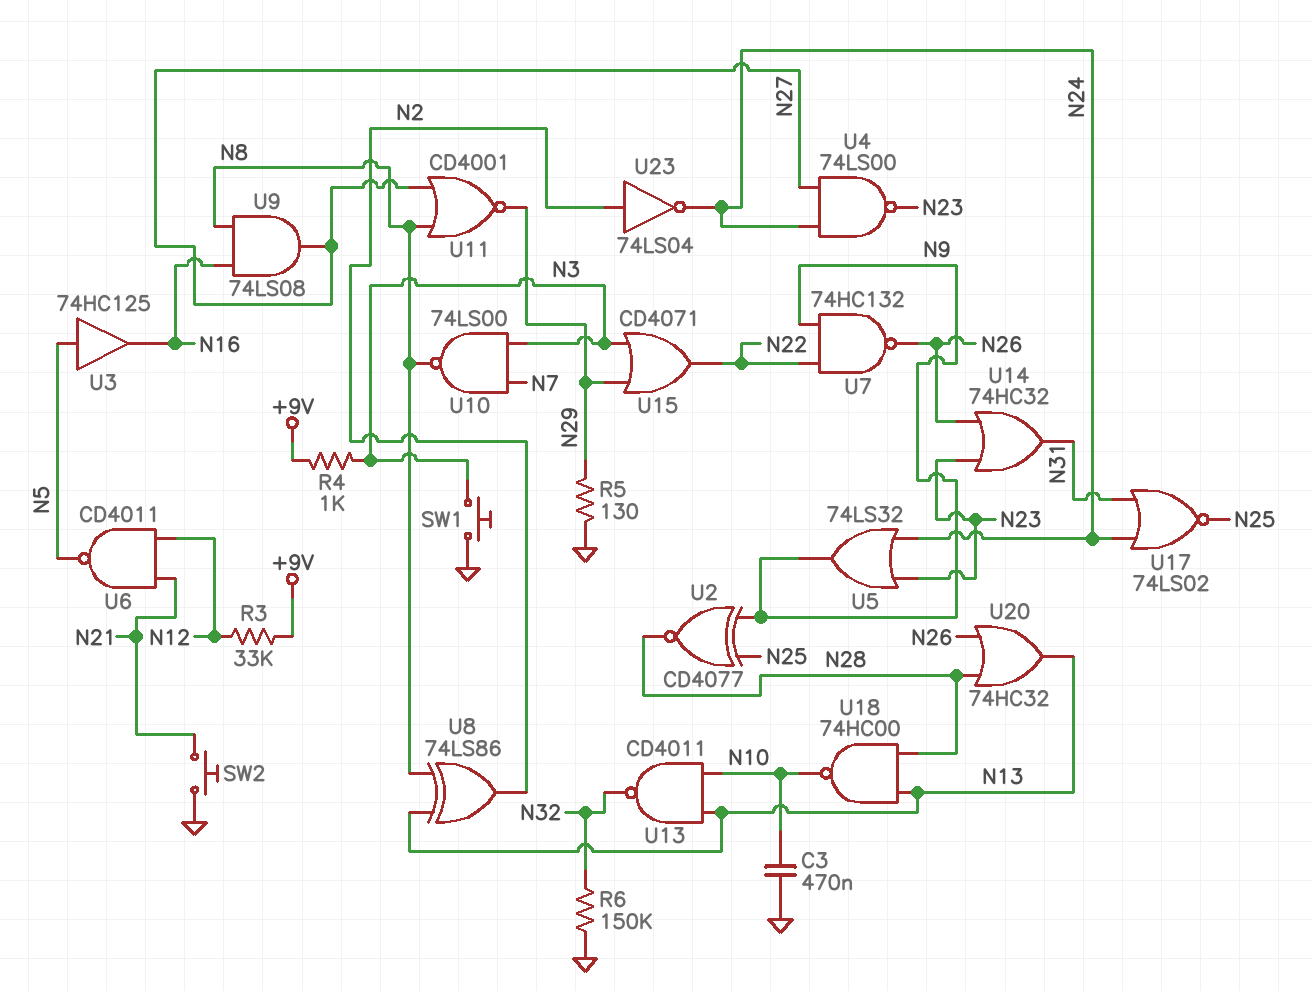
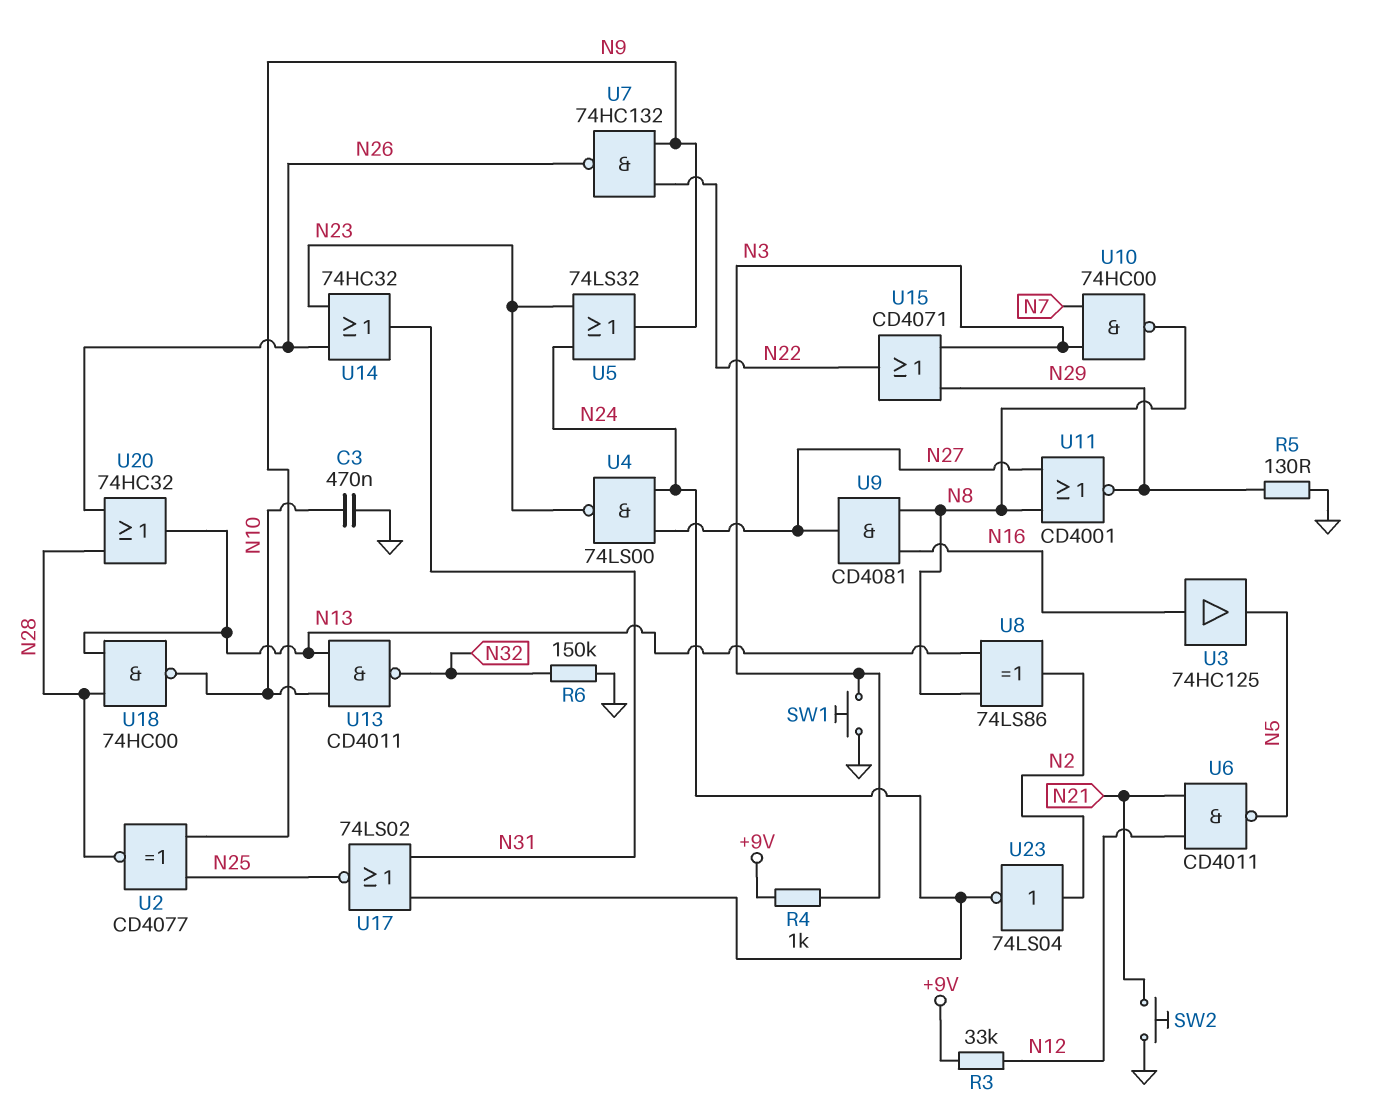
U3: buffer 74HC125 (in N5, out N16) -> buffer 74HC125 (in N16, out N5)
U9: AND 74LS08 (in N8, in N16, out N27) -> AND CD4081 (in N8, in N16, out N27)
U10: NAND 74LS00 (in N3, in N7, out N8) -> NAND 74HC00 (in N3, in N7, out N8)

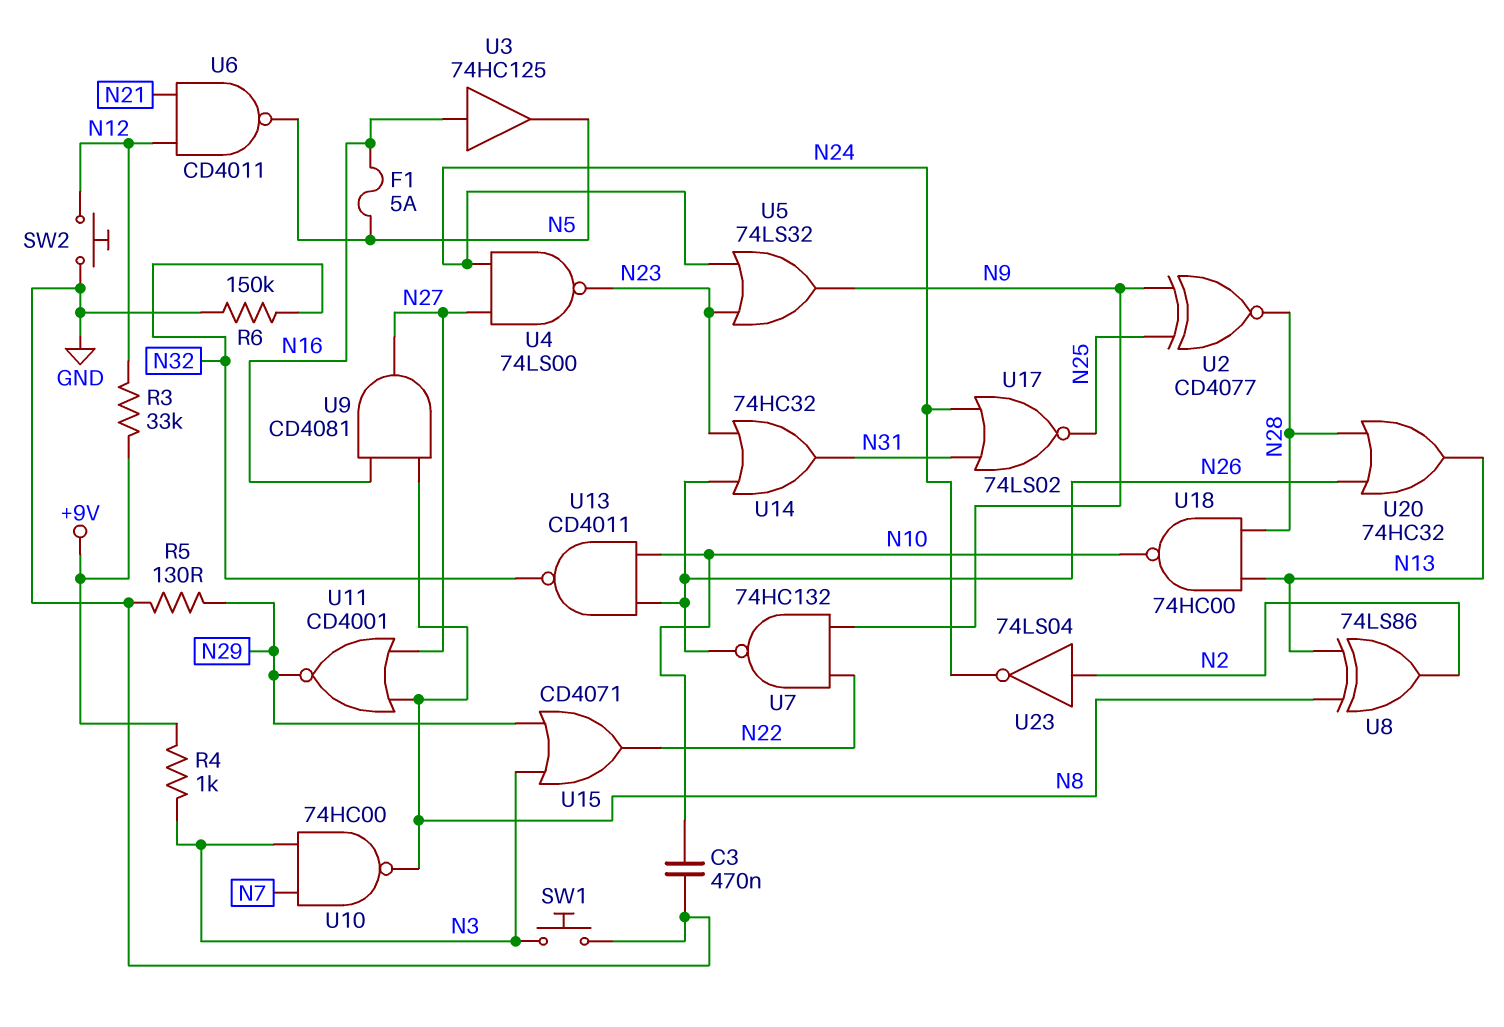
F1: none -> 5A (N5, N16)
SW2: button (GND, N21) -> button (GND, N12)
U13: NAND CD4011 (in N10, in N13, out N32) -> NAND CD4011 (in N10, in N26, out N32)

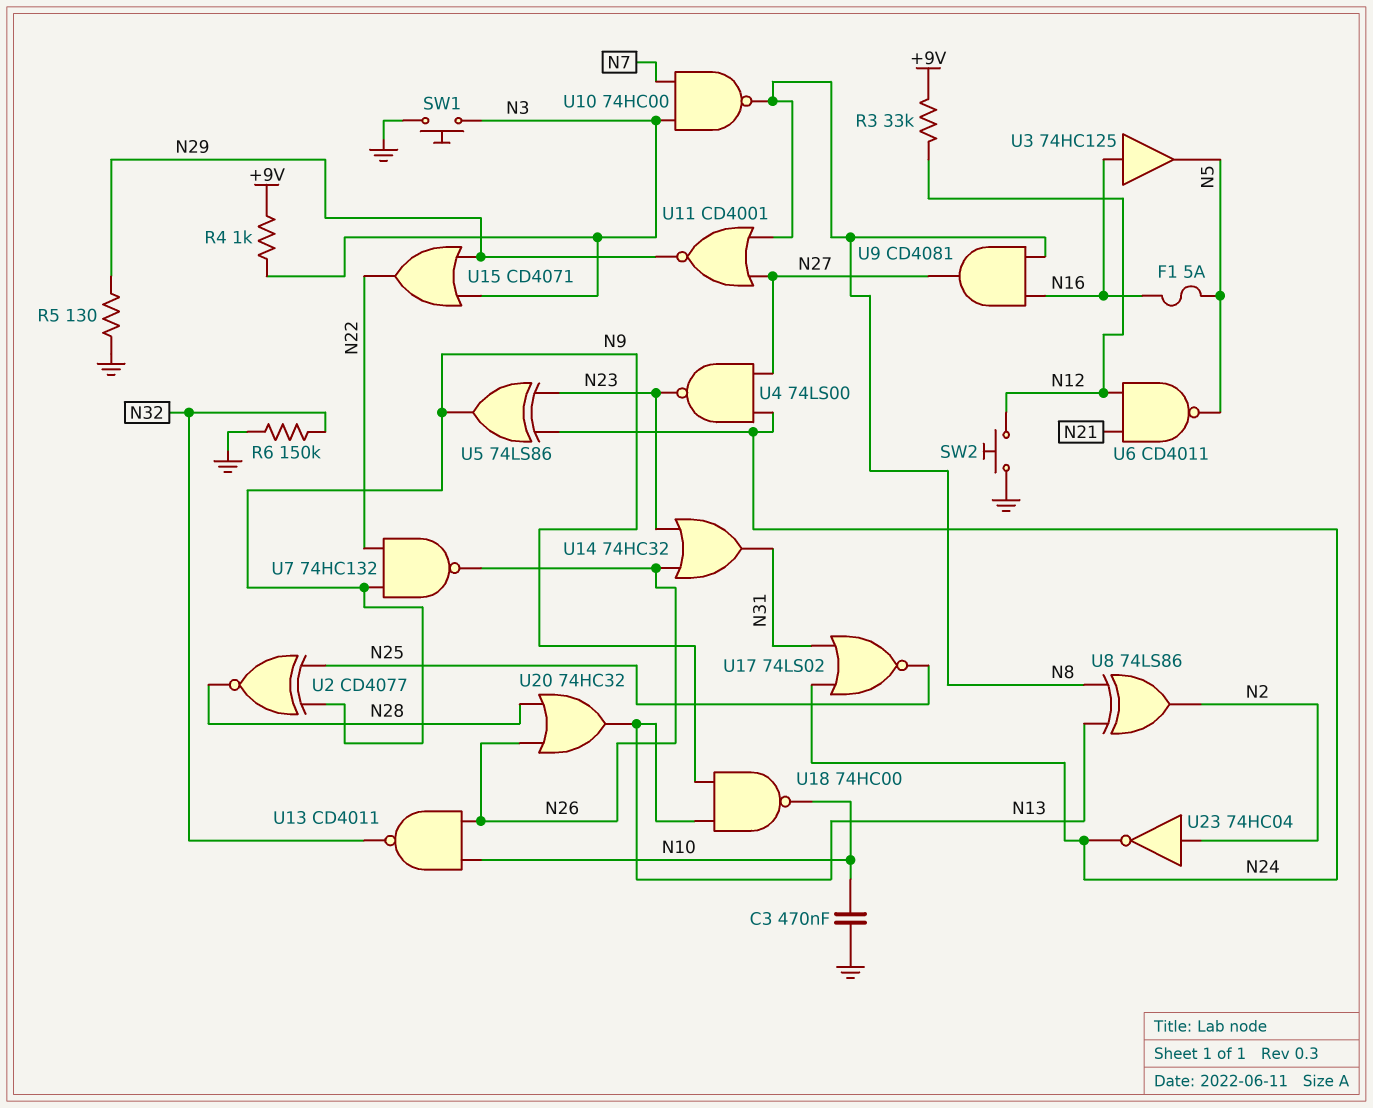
U5: OR 74LS32 (in N23, in N24, out N9) -> XOR 74LS86 (in N23, in N24, out N9)
U18: NAND 74HC00 (in N13, in N28, out N10) -> NAND 74HC00 (in N9, in N13, out N10)
U23: NOT 74LS04 (in N2, out N24) -> NOT 74HC04 (in N2, out N24)

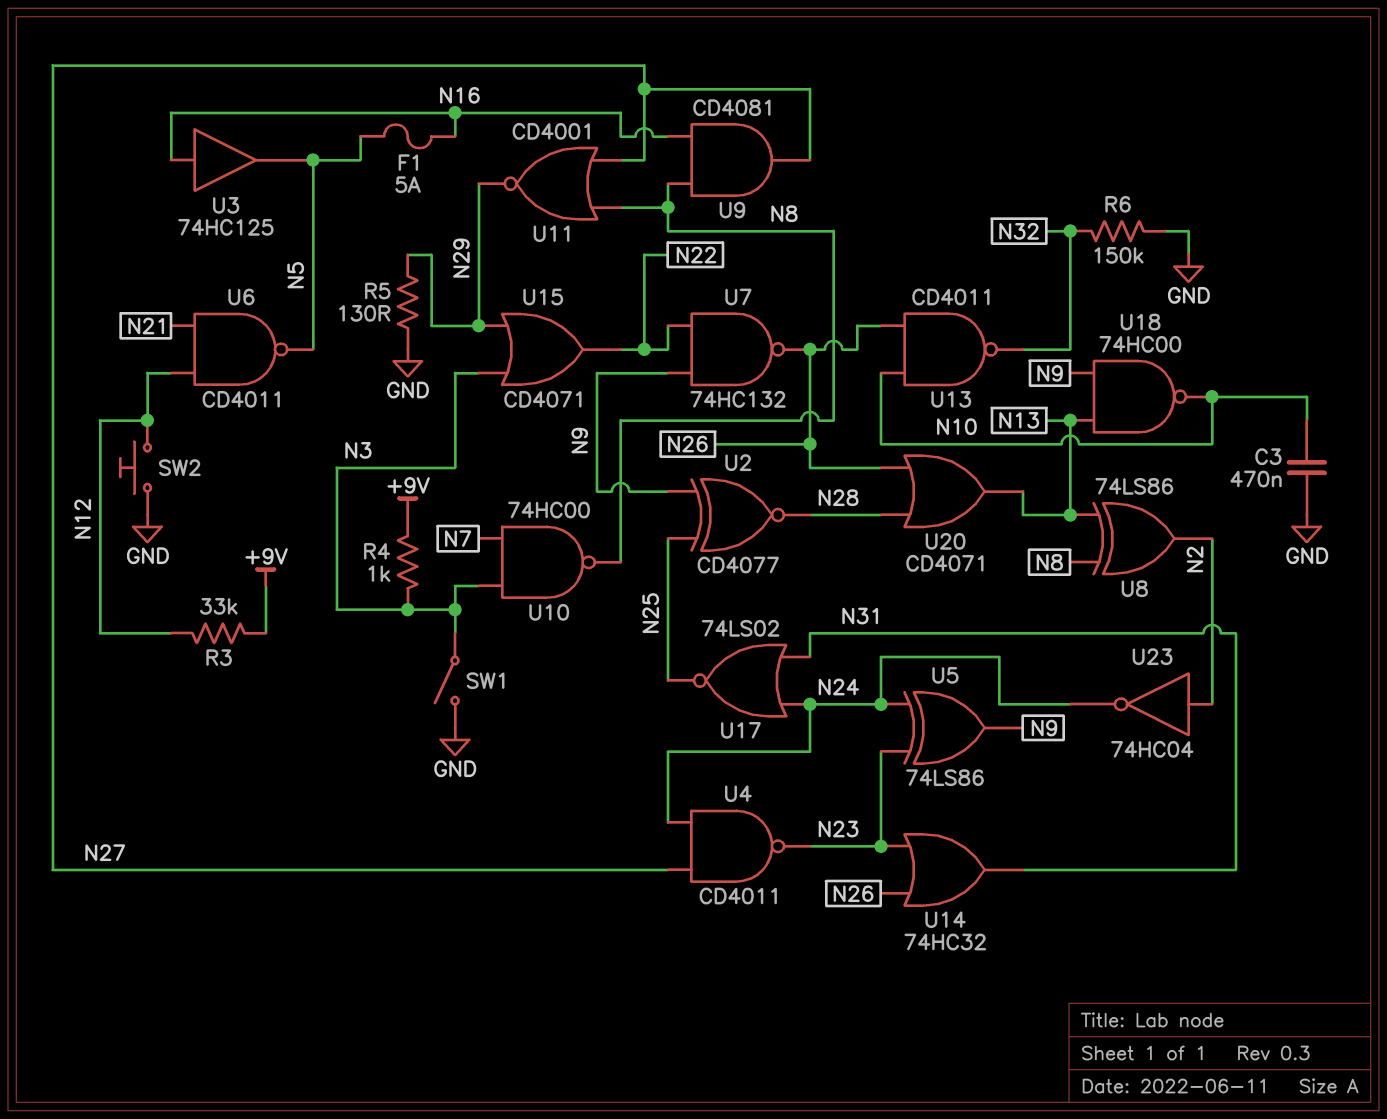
SW1: button (GND, N3) -> switch (GND, N3)
U4: NAND 74LS00 (in N24, in N27, out N23) -> NAND CD4011 (in N24, in N27, out N23)
U20: OR 74HC32 (in N26, in N28, out N13) -> OR CD4071 (in N26, in N28, out N13)

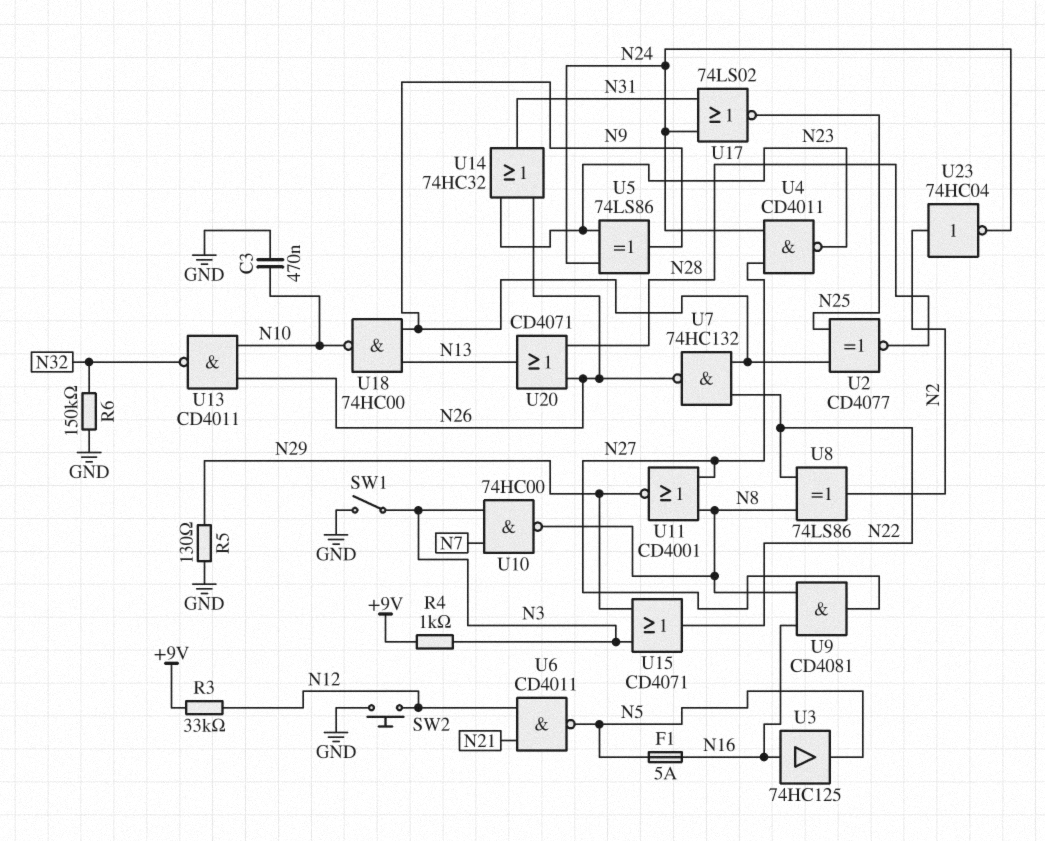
U8: XOR 74LS86 (in N8, in N13, out N2) -> XOR 74LS86 (in N8, in N22, out N2)

